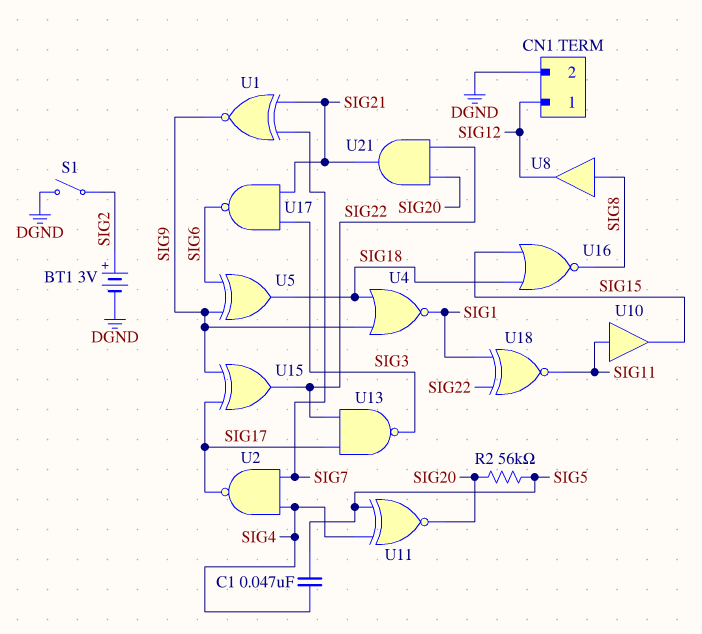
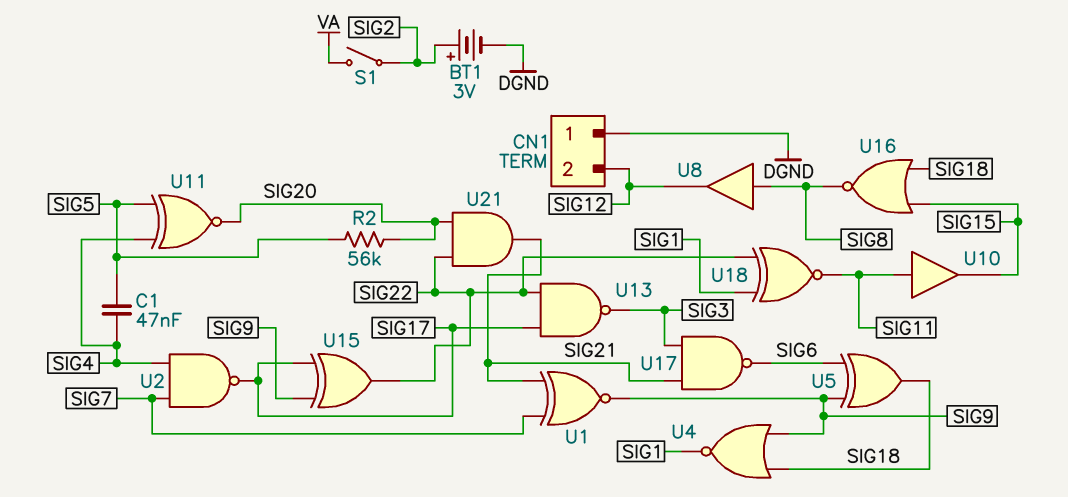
CN1 pin 1: SIG12 -> DGND
CN1 pin 2: DGND -> SIG12
S1: switch (DGND, SIG2) -> switch (SIG2, VA)

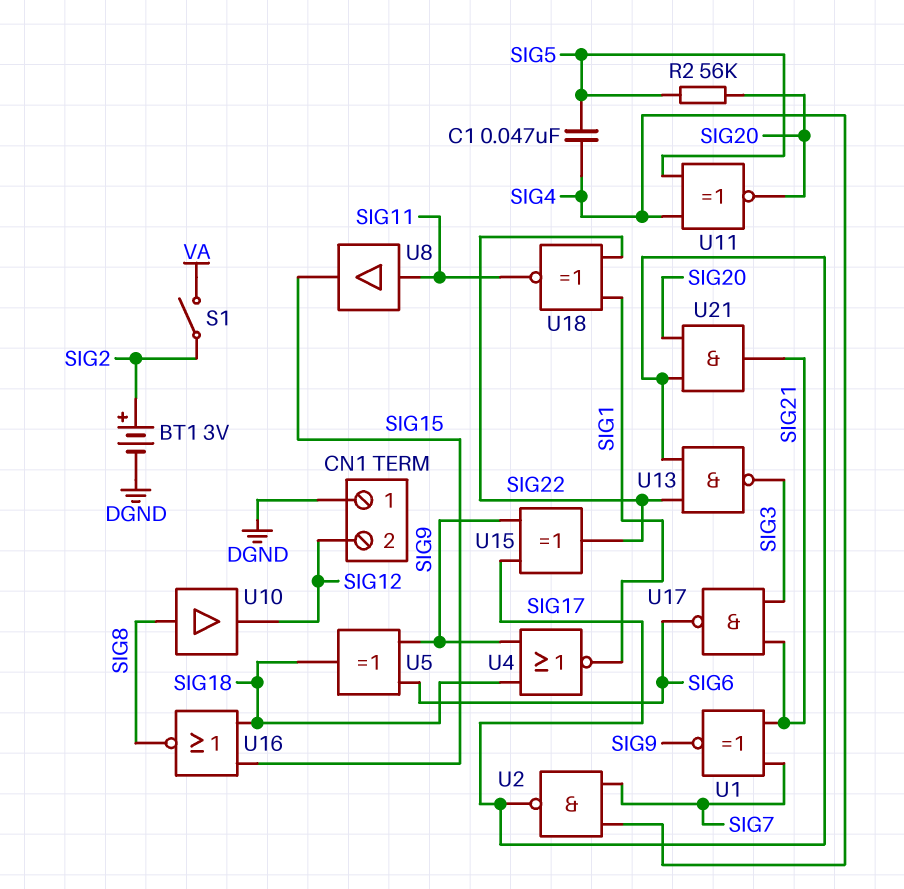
U8: buffer (in SIG8, out SIG12) -> buffer (in SIG11, out SIG15)
U10: buffer (in SIG11, out SIG15) -> buffer (in SIG8, out SIG12)
U21: AND (in SIG20, in SIG22, out SIG21) -> AND (in SIG17, in SIG20, out SIG21)

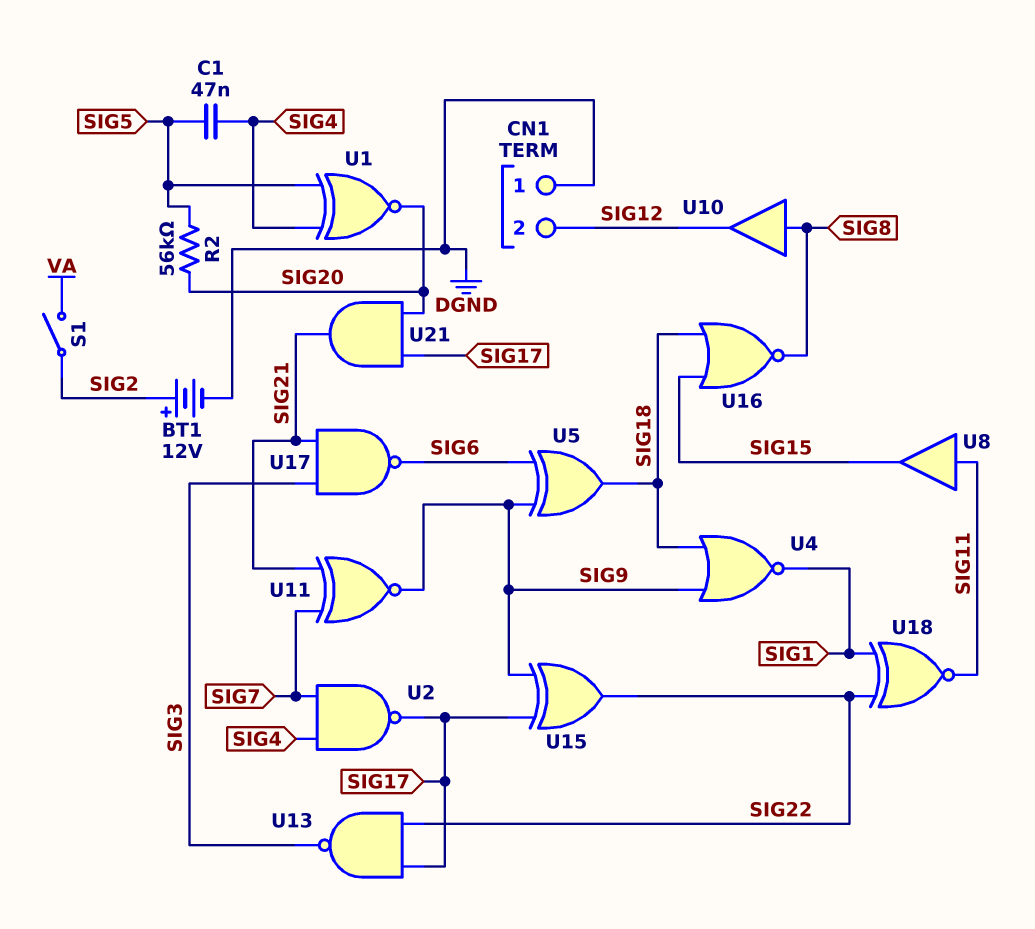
BT1: 3V (plus SIG2, minus DGND) -> 12V (plus SIG2, minus DGND)
U1: XNOR (in SIG7, in SIG21, out SIG9) -> XNOR (in SIG4, in SIG5, out SIG20)
U11: XNOR (in SIG4, in SIG5, out SIG20) -> XNOR (in SIG7, in SIG21, out SIG9)

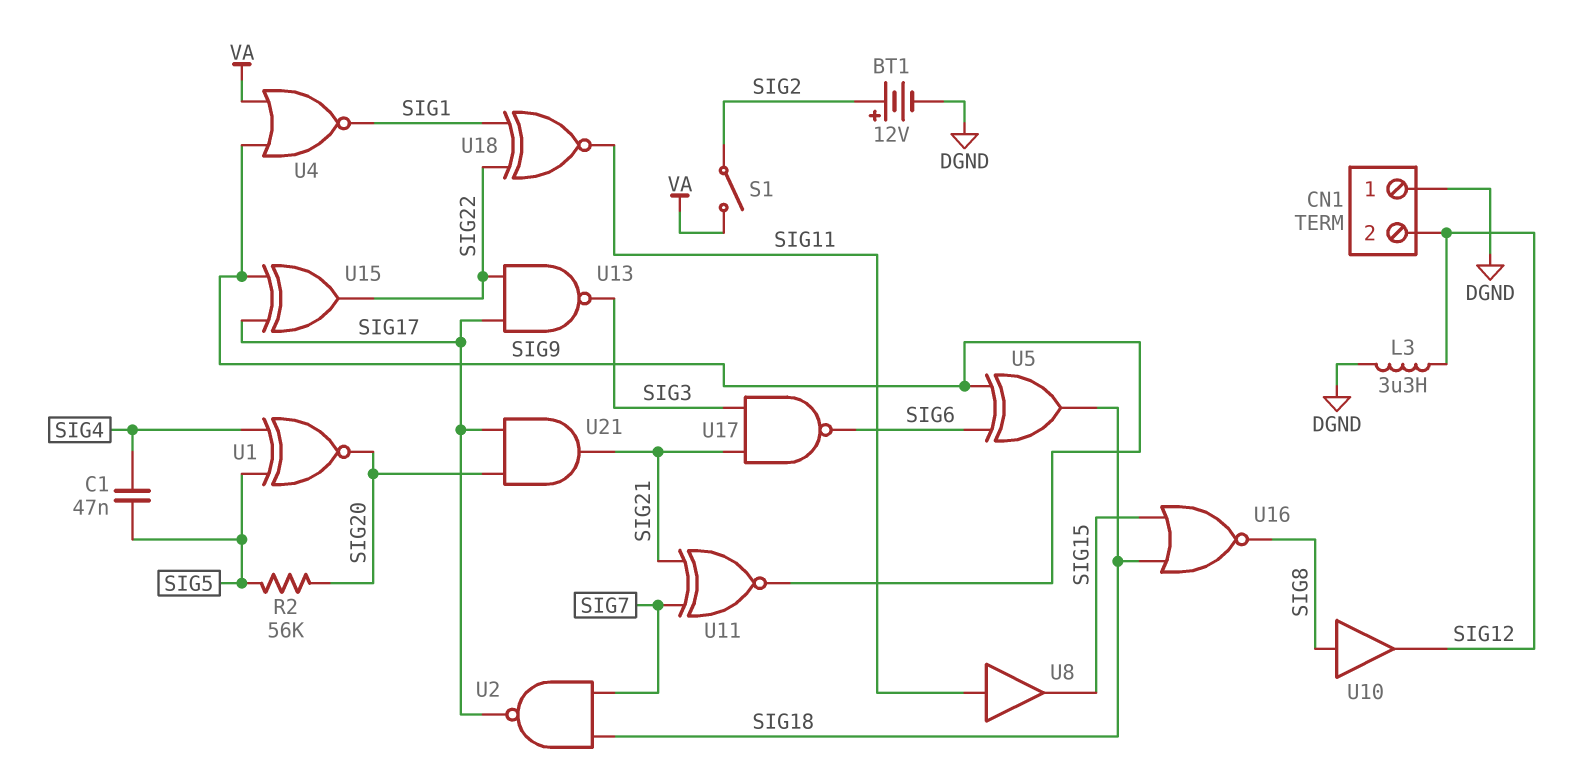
L3: none -> 3.3uH (DGND, SIG12)
U2: NAND (in SIG4, in SIG7, out SIG17) -> NAND (in SIG7, in SIG18, out SIG17)
U4: NOR (in SIG9, in SIG18, out SIG1) -> NOR (in SIG9, in VA, out SIG1)

